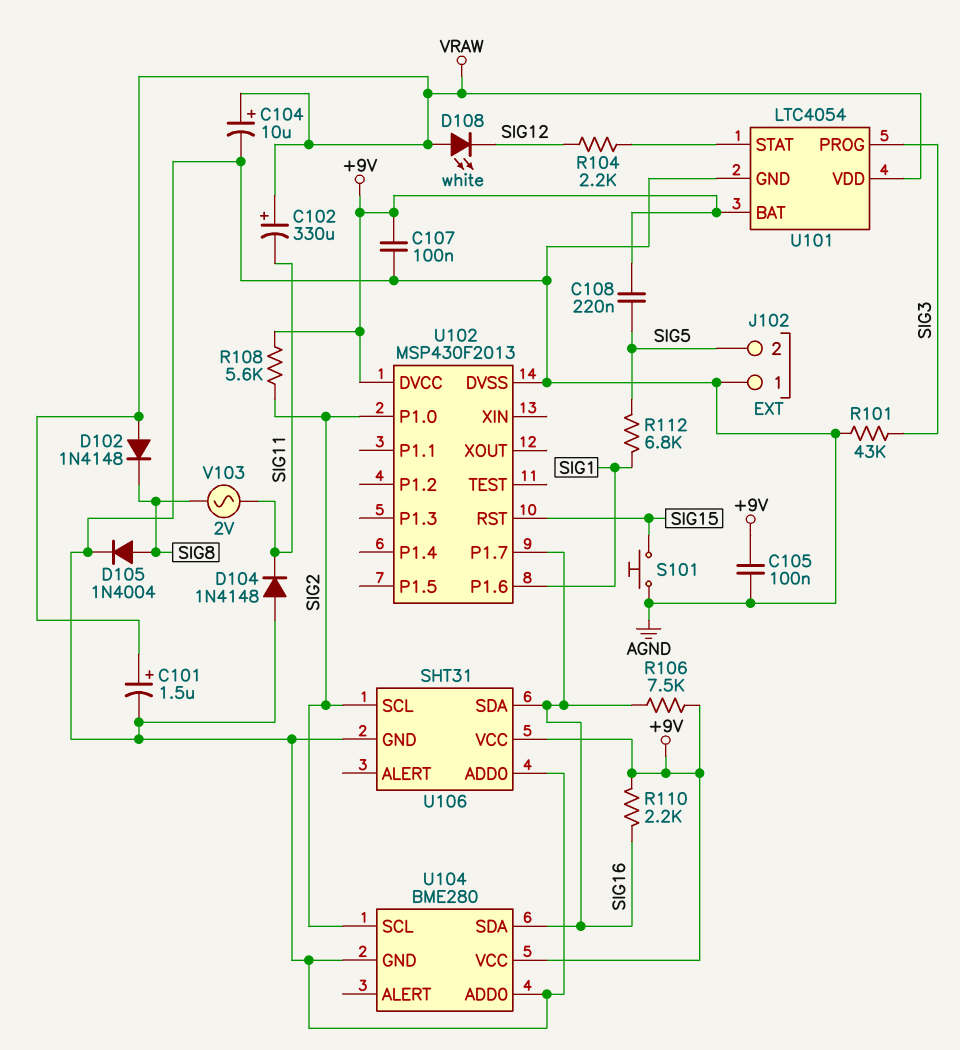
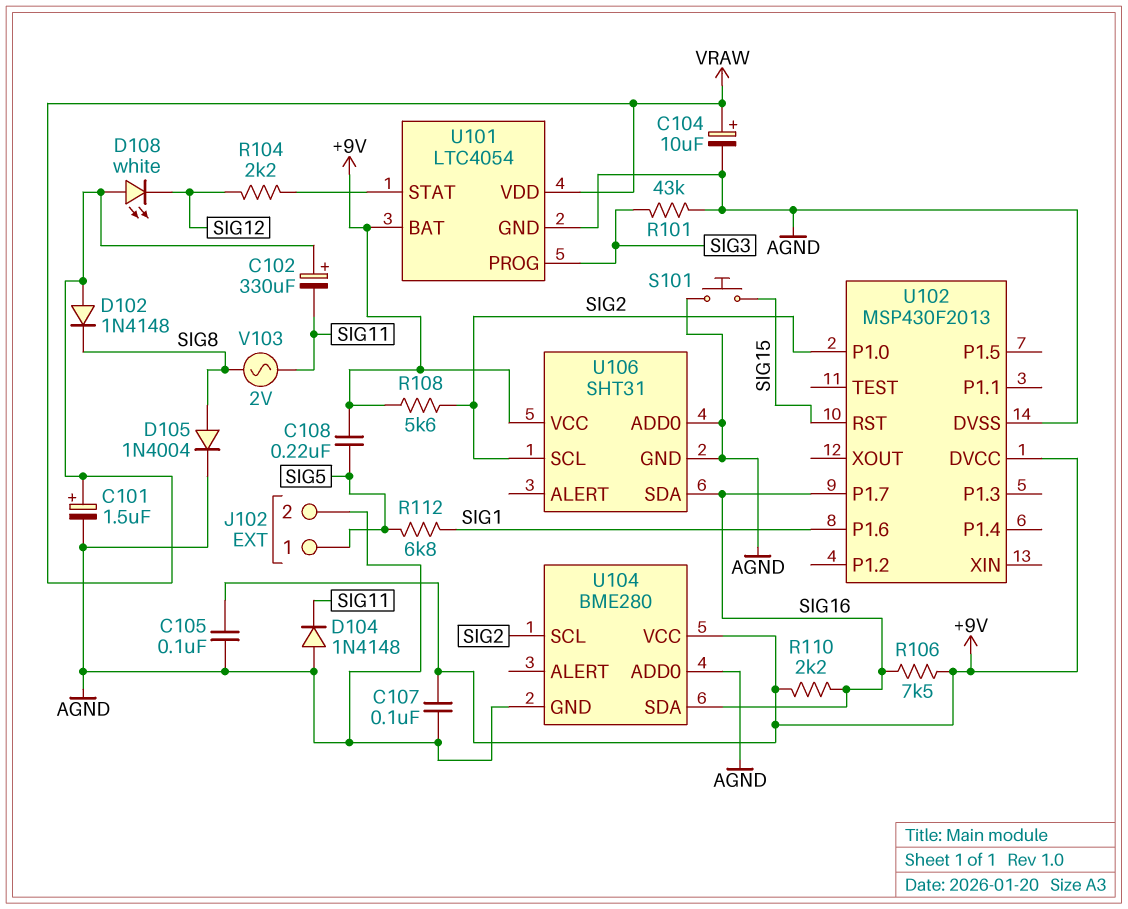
J102 pin 1: AGND -> SIG5
J102 pin 2: SIG5 -> AGND

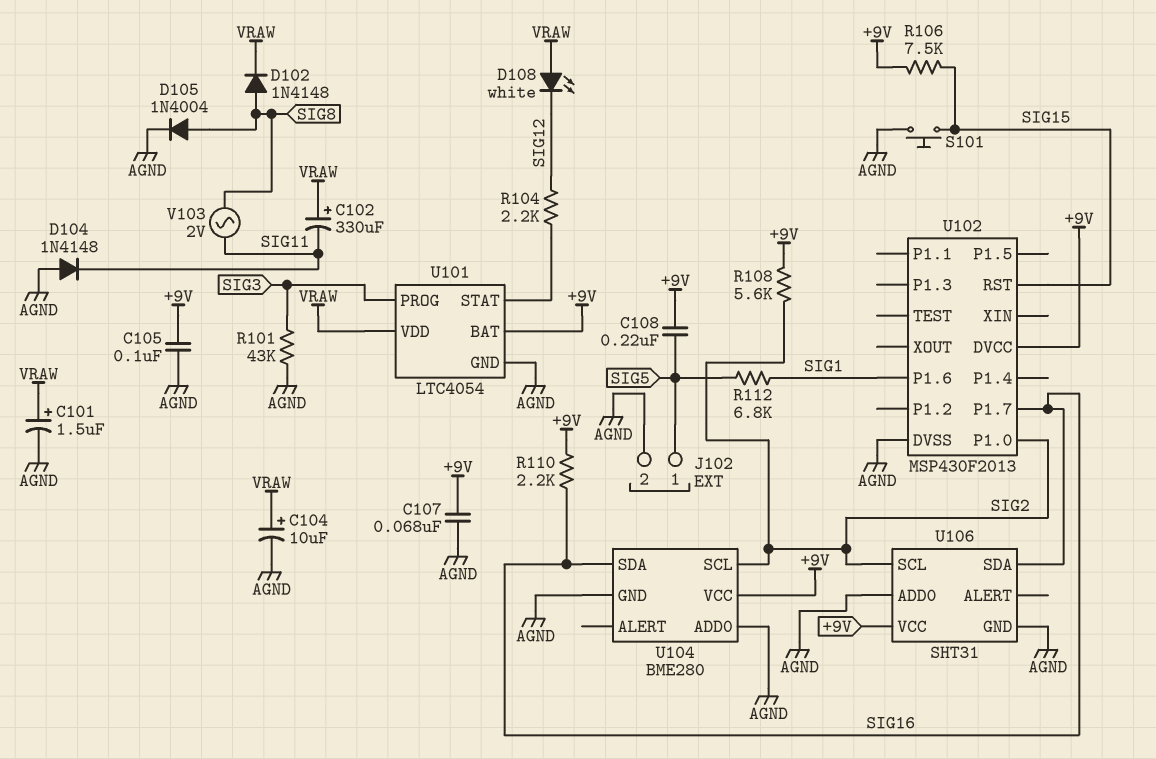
C107: 100nF (+9V, AGND) -> 68nF (+9V, AGND)
D102: diode 1N4148 (A VRAW, K SIG8) -> diode 1N4148 (A SIG8, K VRAW)
R106: 7.5k (+9V, SIG16) -> 7.5k (+9V, SIG15)

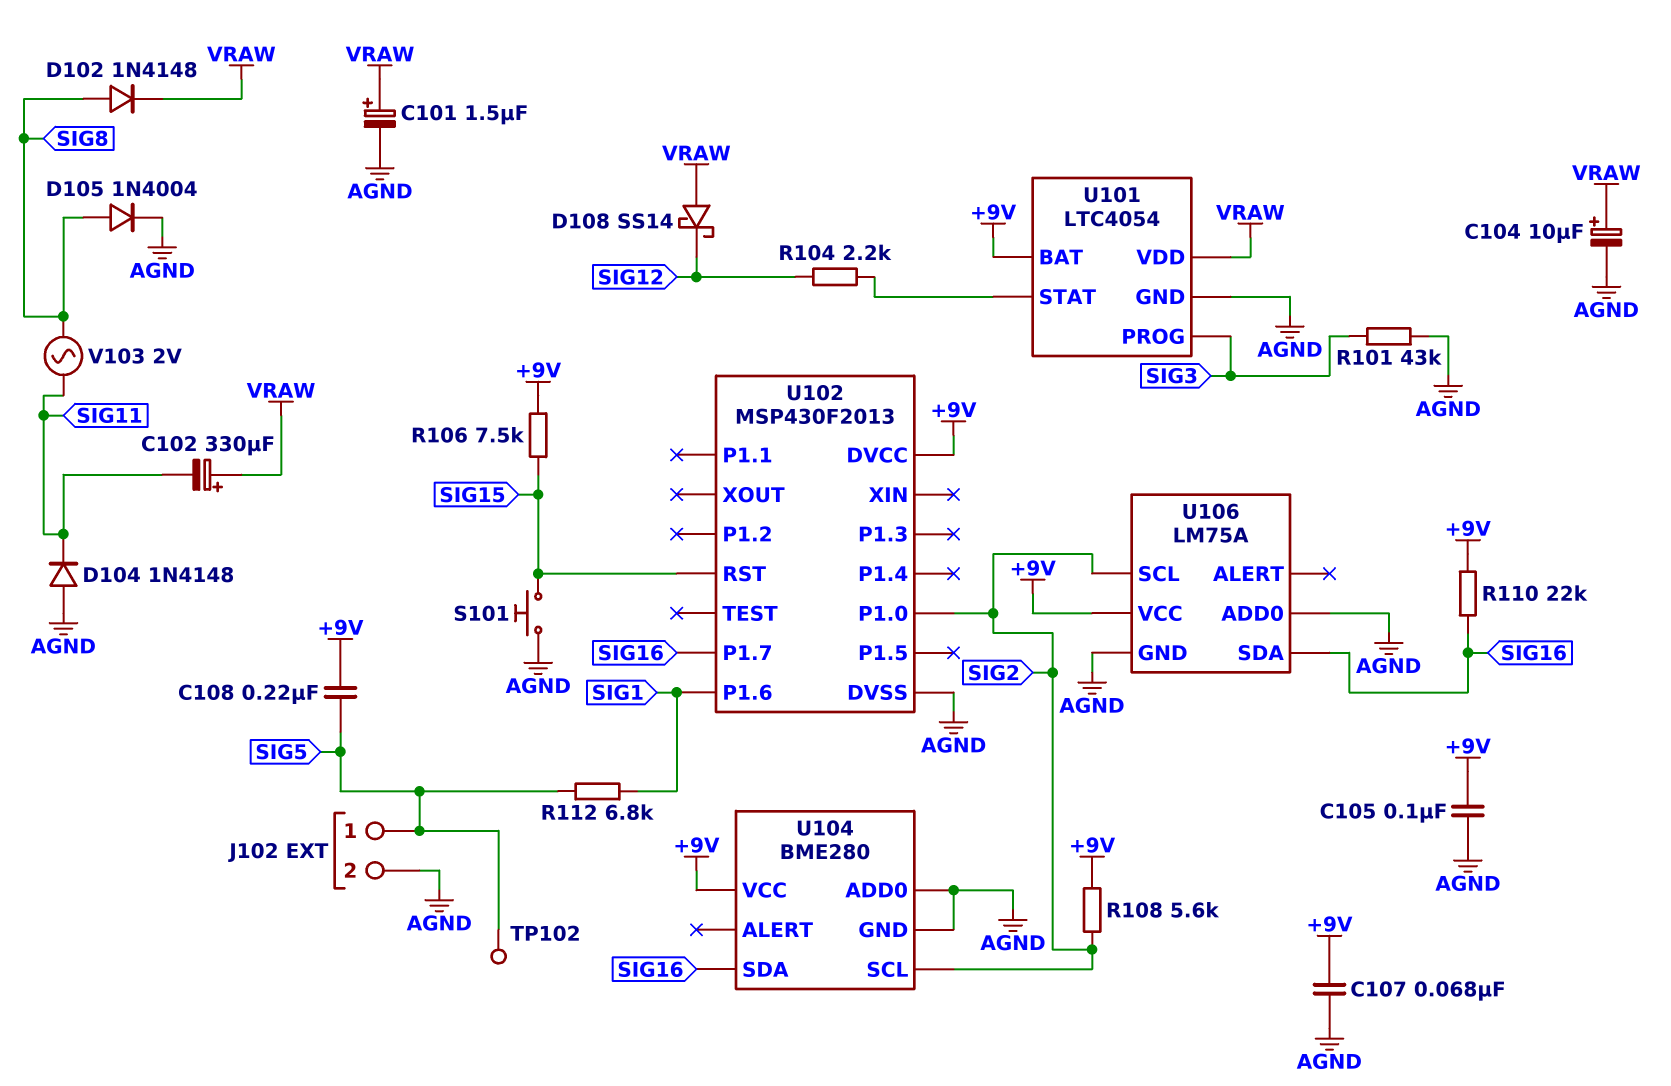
D108: LED white (A VRAW, K SIG12) -> schottky SS14 (A VRAW, K SIG12)
R110: 2.2k (+9V, SIG16) -> 22k (+9V, SIG16)
TP102: none -> test point (SIG5)
U106: SHT31 -> LM75A

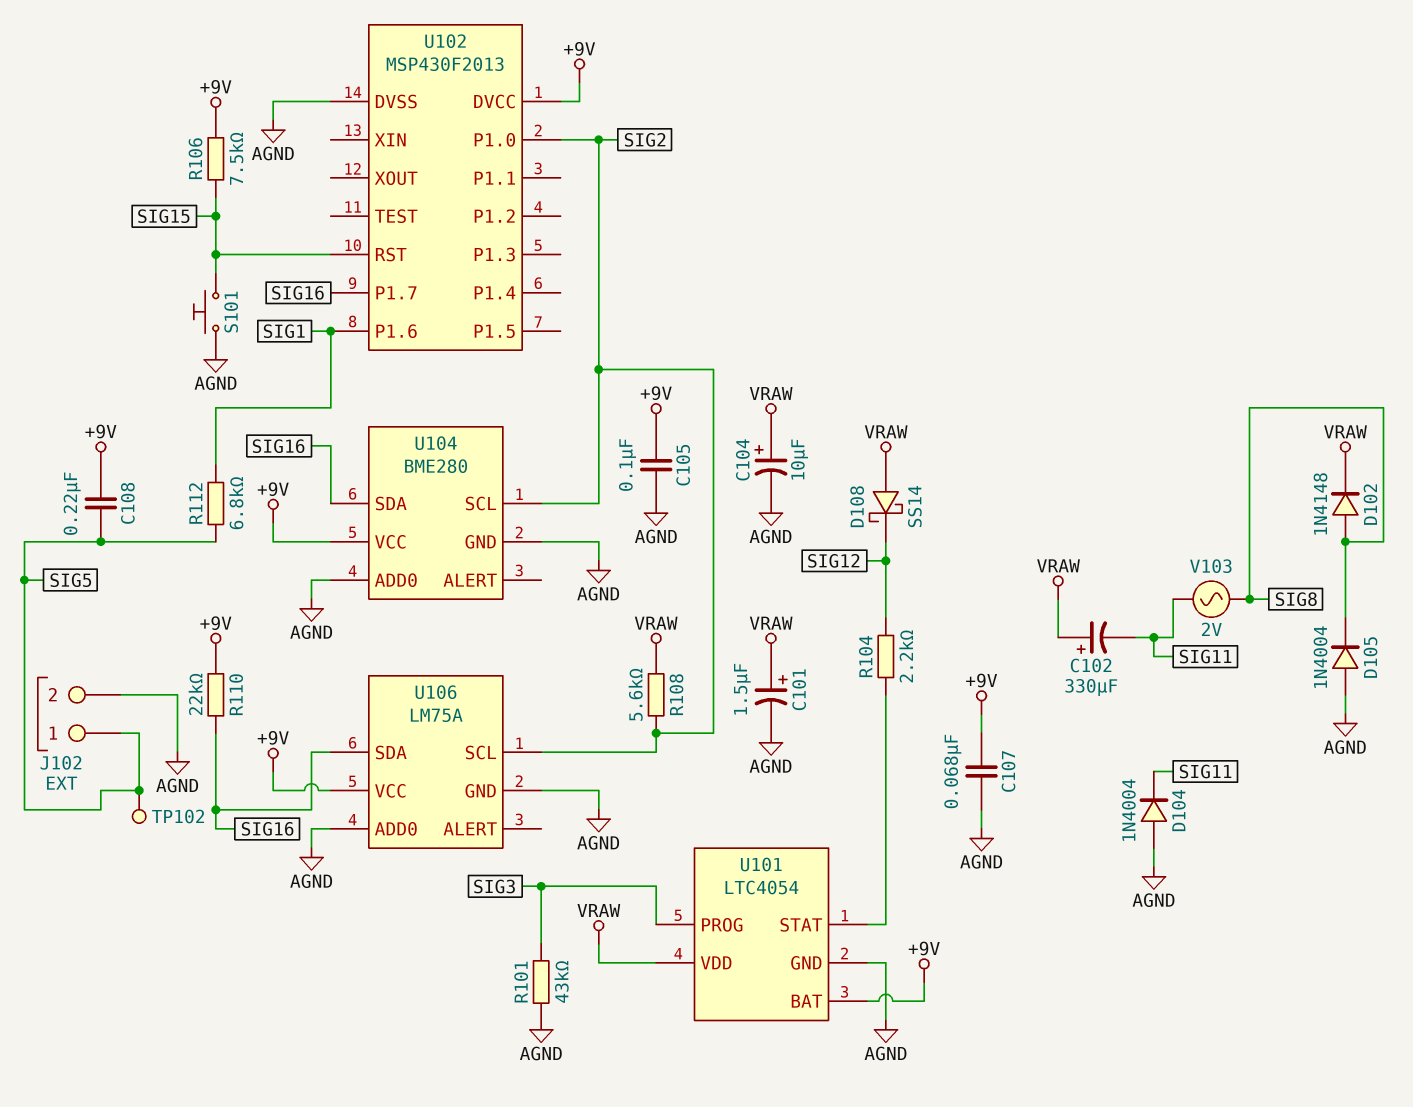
D104: diode 1N4148 (A AGND, K SIG11) -> diode 1N4004 (A AGND, K SIG11)
D105: diode 1N4004 (A SIG8, K AGND) -> diode 1N4004 (A AGND, K SIG8)
R108: 5.6k (+9V, SIG2) -> 5.6k (SIG2, VRAW)

